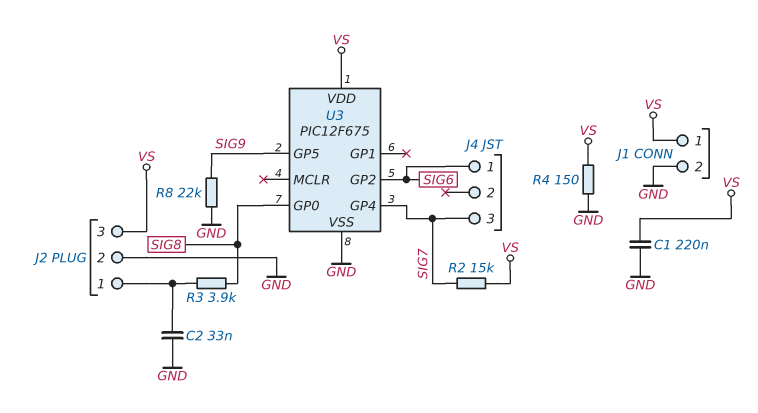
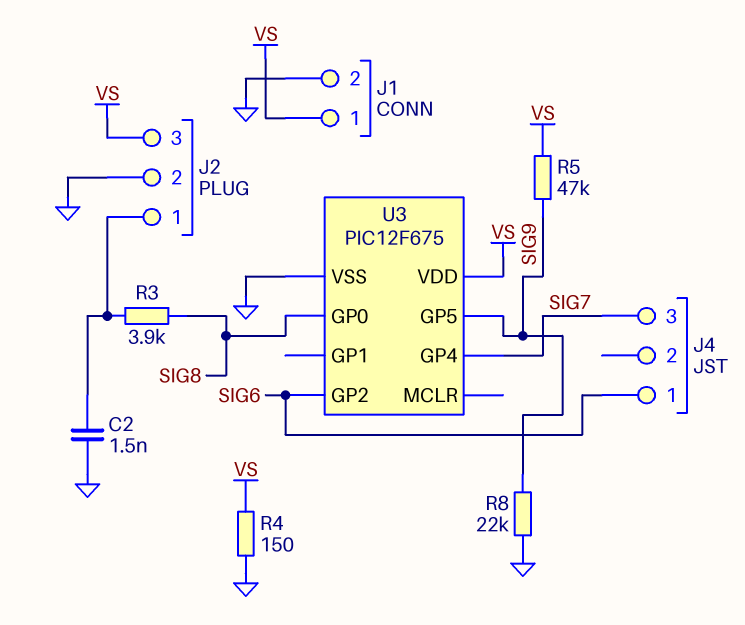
C1: 220nF (GND, VS) -> none
C2: 33nF (GND, J2/1) -> 1.5nF (GND, J2/1)
R2: 15k (SIG7, VS) -> none
R5: none -> 47k (SIG9, VS)

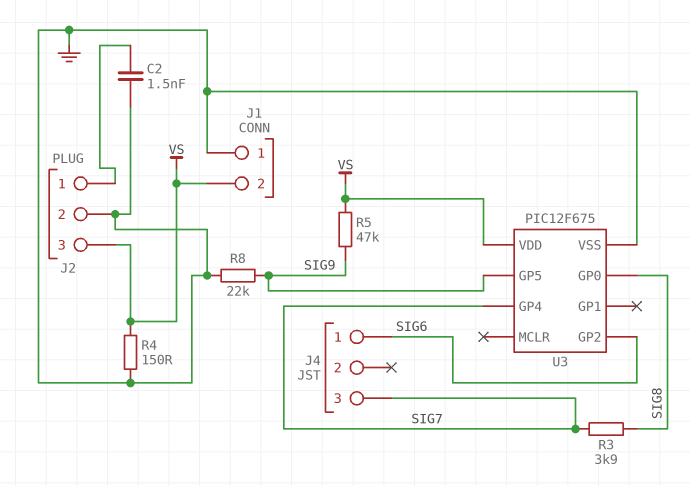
J1 pin 1: VS -> GND
J1 pin 2: GND -> VS
R3: 3.9k (J2/1, SIG8) -> 3.9k (SIG7, SIG8)

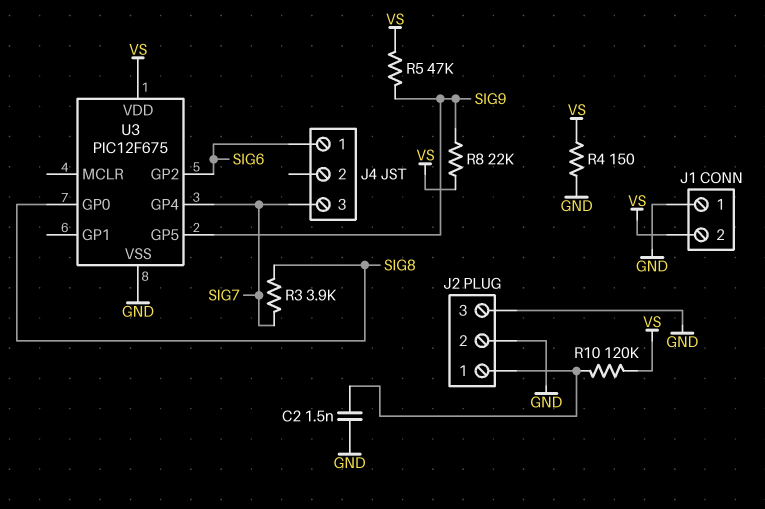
J2 pin 3: VS -> GND
R8: 22k (GND, SIG9) -> 22k (SIG9, VS)
R10: none -> 120k (J2/1, VS)

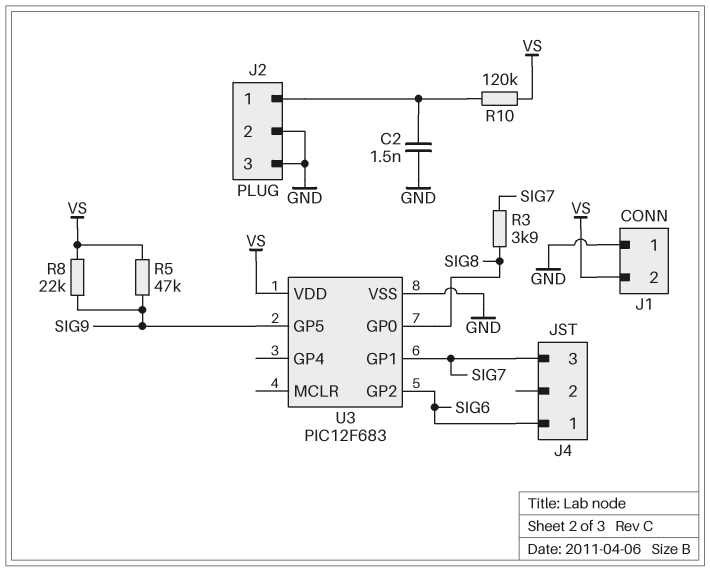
R4: 150 (GND, VS) -> none
U3: PIC12F675 -> PIC12F683
U3 pin GP1: none -> SIG7
U3 pin GP4: SIG7 -> none

